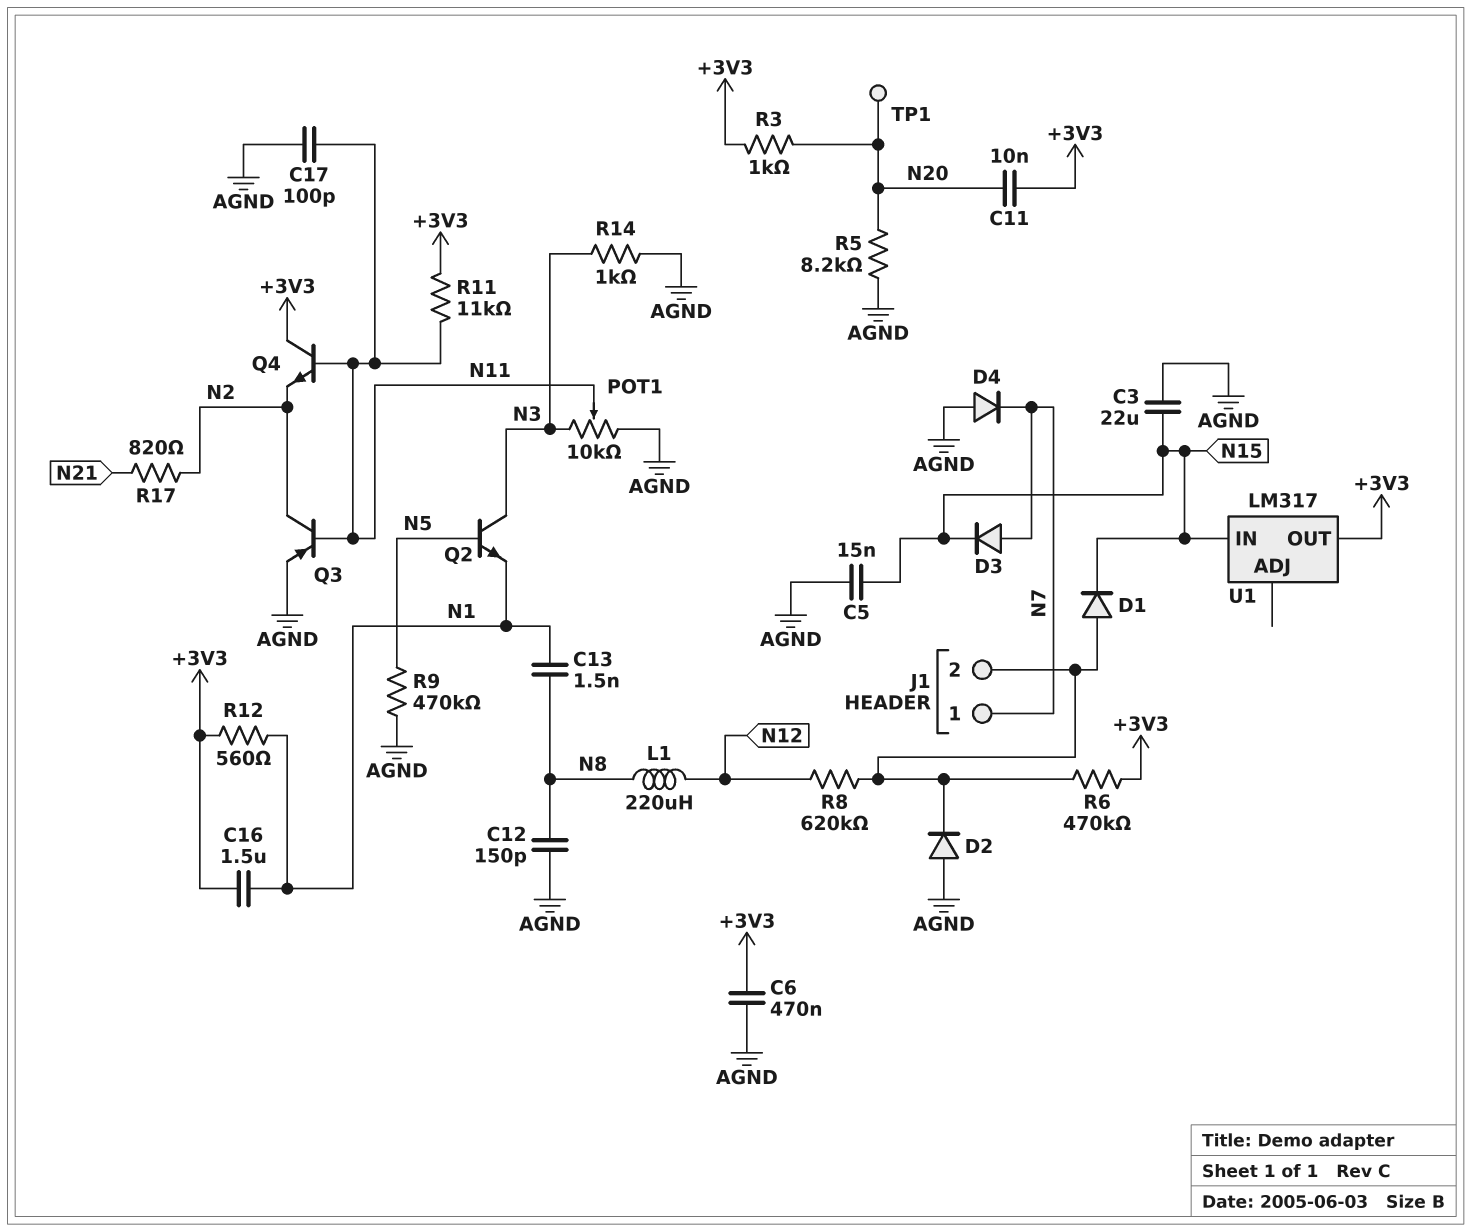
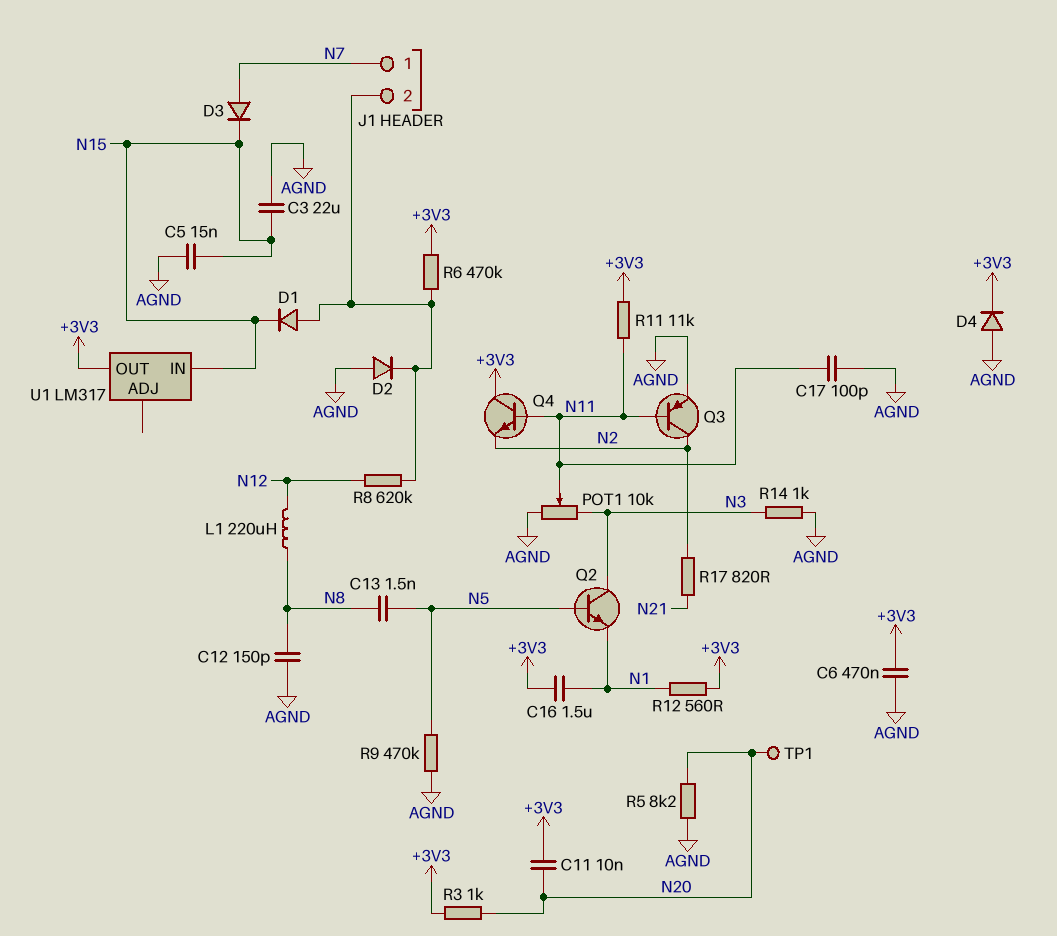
C13: 1.5nF (N1, N8) -> 1.5nF (N5, N8)
D4: diode (A AGND, K N7) -> diode (A AGND, K +3V3)

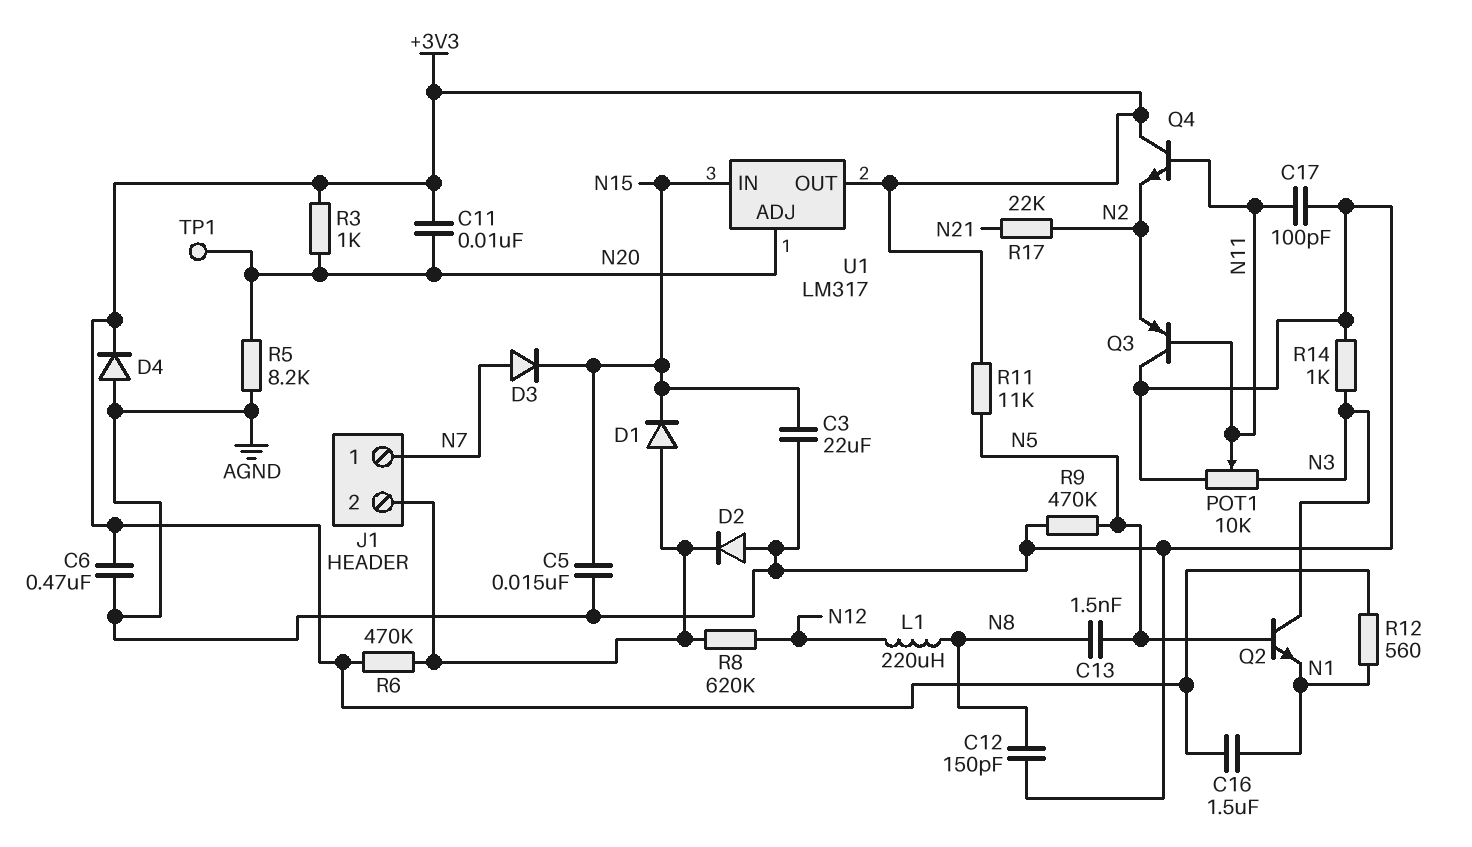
Q3: PNP (B N11, C N2, E AGND) -> PNP (B N11, C AGND, E N2)
R11: 11k (+3V3, N11) -> 11k (+3V3, N5)
R17: 820 (N2, N21) -> 22k (N2, N21)
U1 pin ADJ: none -> N20

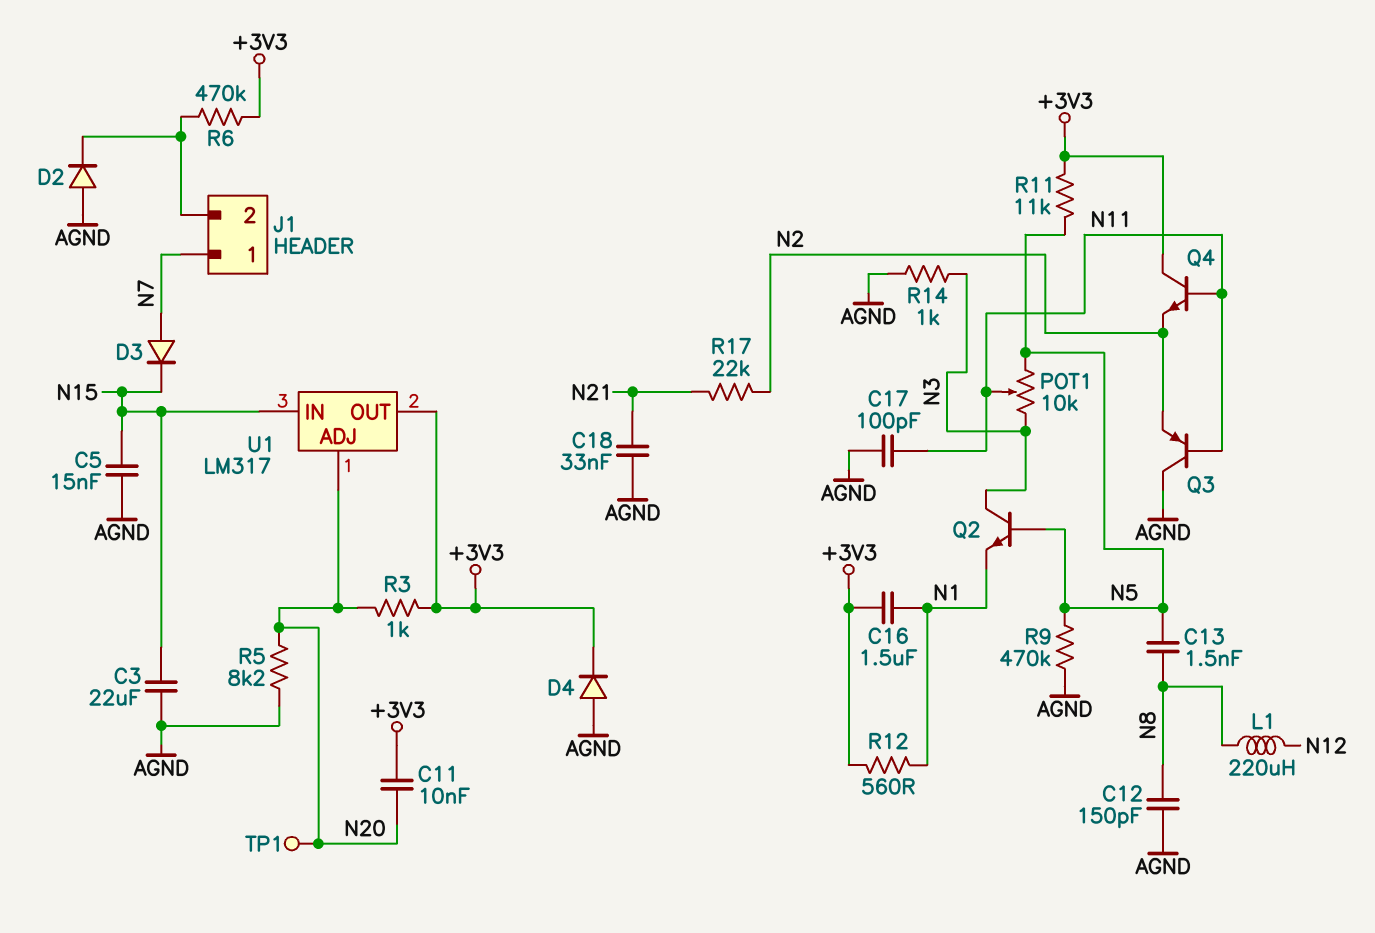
C6: 470nF (+3V3, AGND) -> none
C18: none -> 33nF (AGND, N21)
D1: diode (A J1/2, K N15) -> none
POT1: 10k (AGND, N3, wiper N11) -> 10k (N3, N5, wiper N11)
R8: 620k (J1/2, N12) -> none

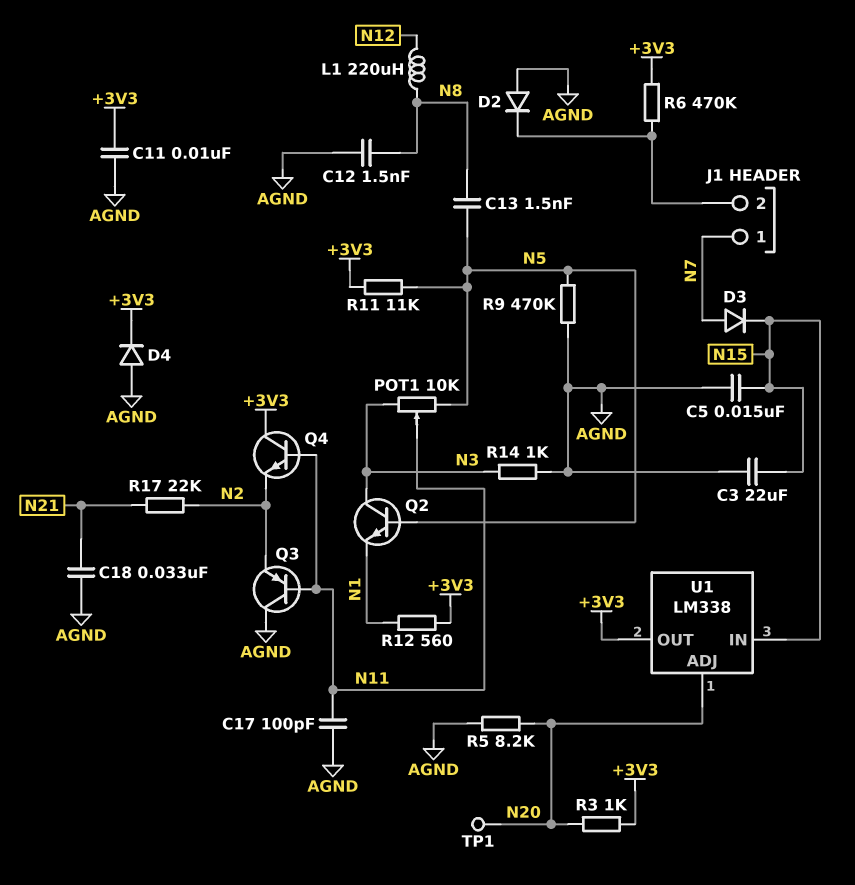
C11: 10nF (+3V3, N20) -> 10nF (+3V3, AGND)
C12: 150pF (AGND, N8) -> 1.5nF (AGND, N8)
C16: 1.5uF (+3V3, N1) -> none
U1: LM317 -> LM338

